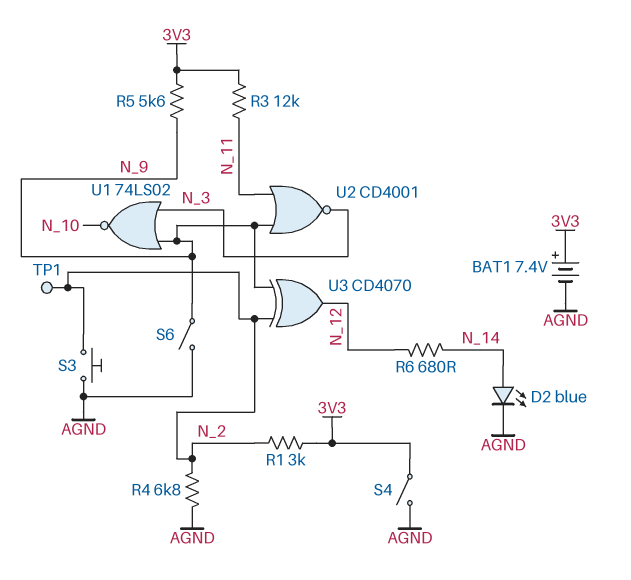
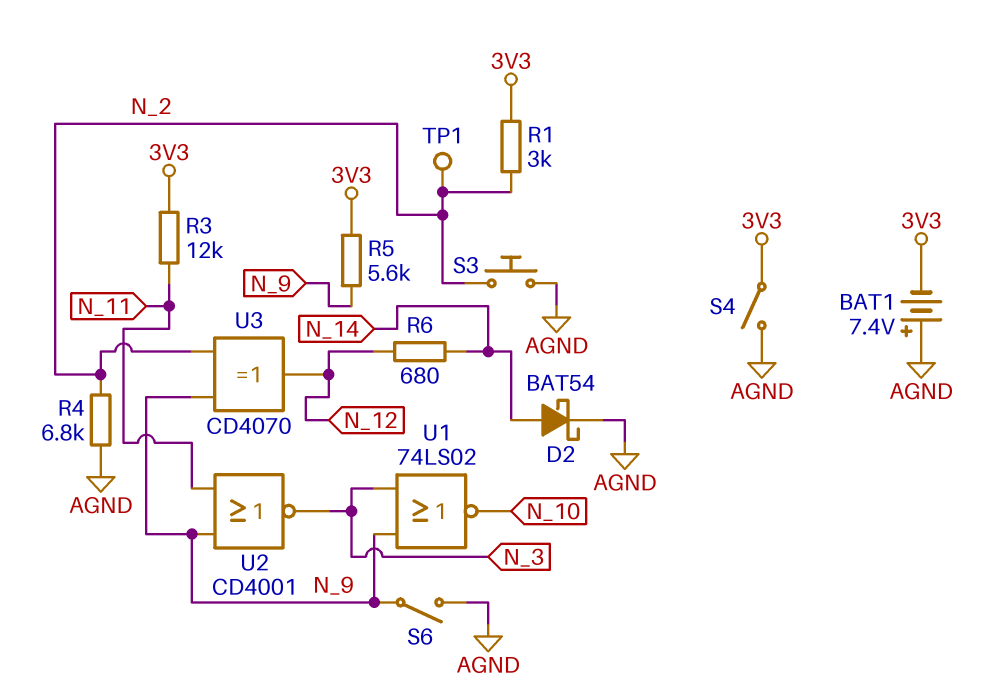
BAT1: 7.4V (plus 3V3, minus AGND) -> 7.4V (plus AGND, minus 3V3)
D2: LED blue (A N_14, K AGND) -> schottky BAT54 (A N_14, K AGND)

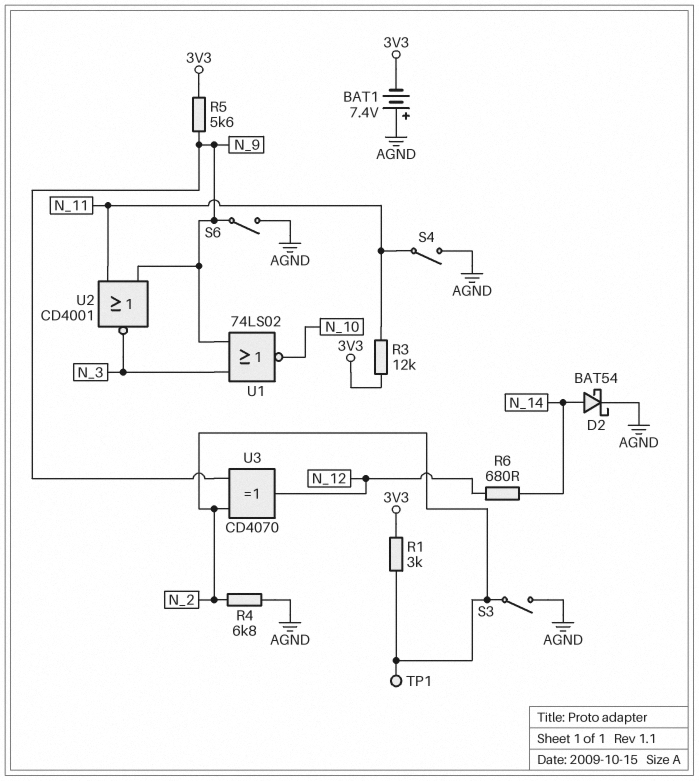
S3: button (AGND, N_2) -> switch (AGND, N_2)
S4: switch (3V3, AGND) -> switch (AGND, N_11)

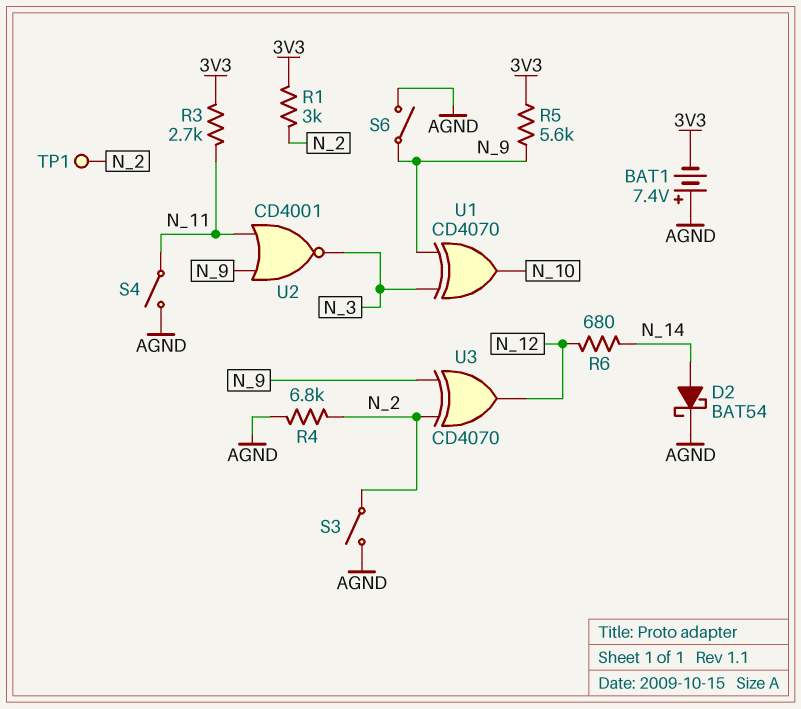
R3: 12k (3V3, N_11) -> 2.7k (3V3, N_11)
U1: NOR 74LS02 (in N_3, in N_9, out N_10) -> XOR CD4070 (in N_3, in N_9, out N_10)

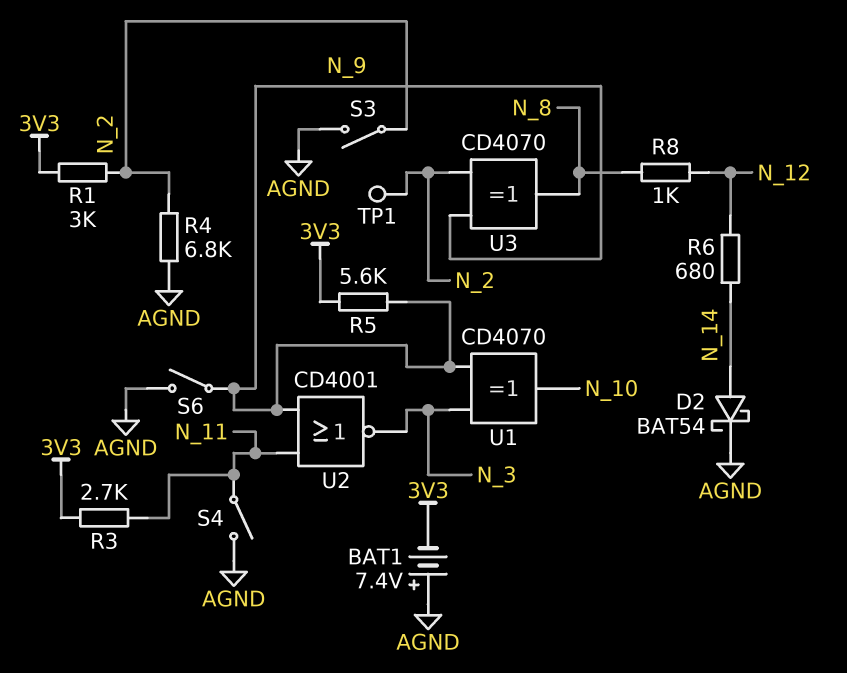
R8: none -> 1k (N_8, N_12)
U3: XOR CD4070 (in N_2, in N_9, out N_12) -> XOR CD4070 (in N_2, in N_9, out N_8)

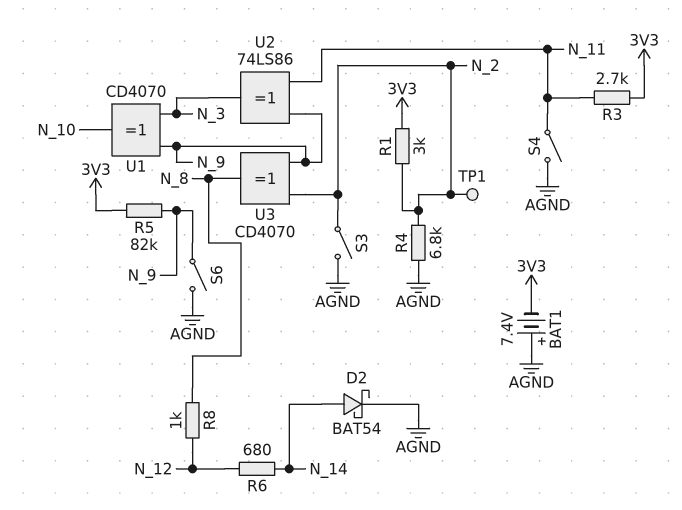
R5: 5.6k (3V3, N_9) -> 82k (3V3, N_9)
U2: NOR CD4001 (in N_9, in N_11, out N_3) -> XOR 74LS86 (in N_9, in N_11, out N_3)

